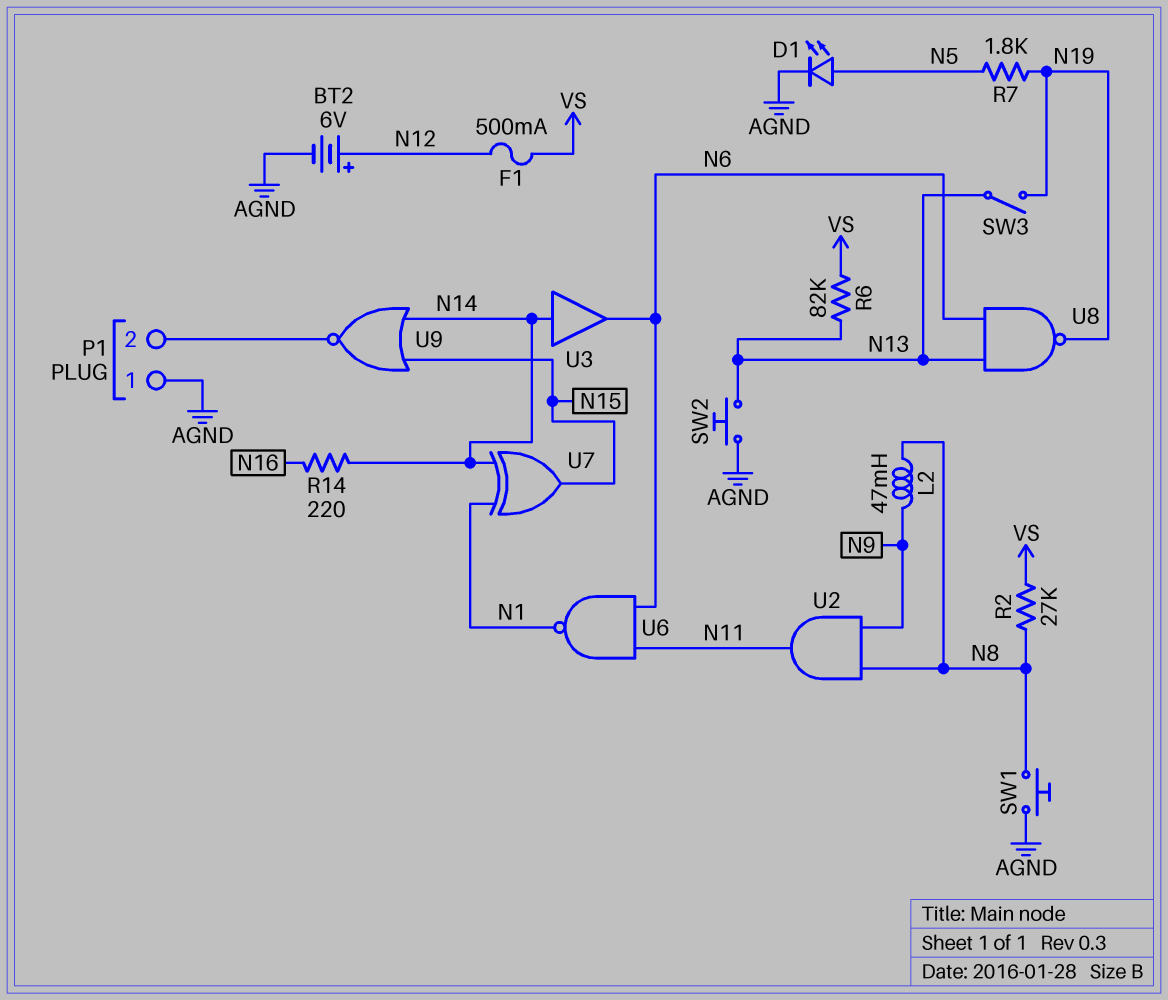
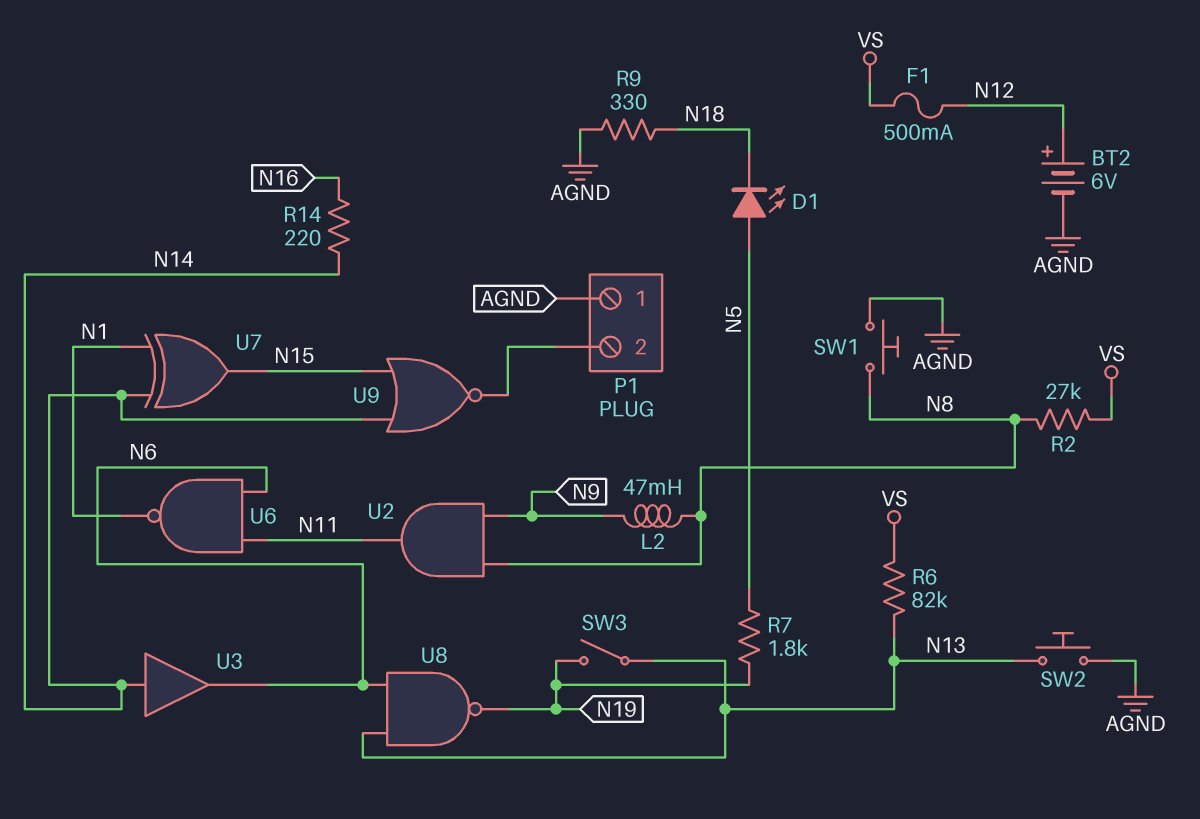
D1: LED (A N5, K AGND) -> LED (A N5, K N18)
R9: none -> 330 (AGND, N18)

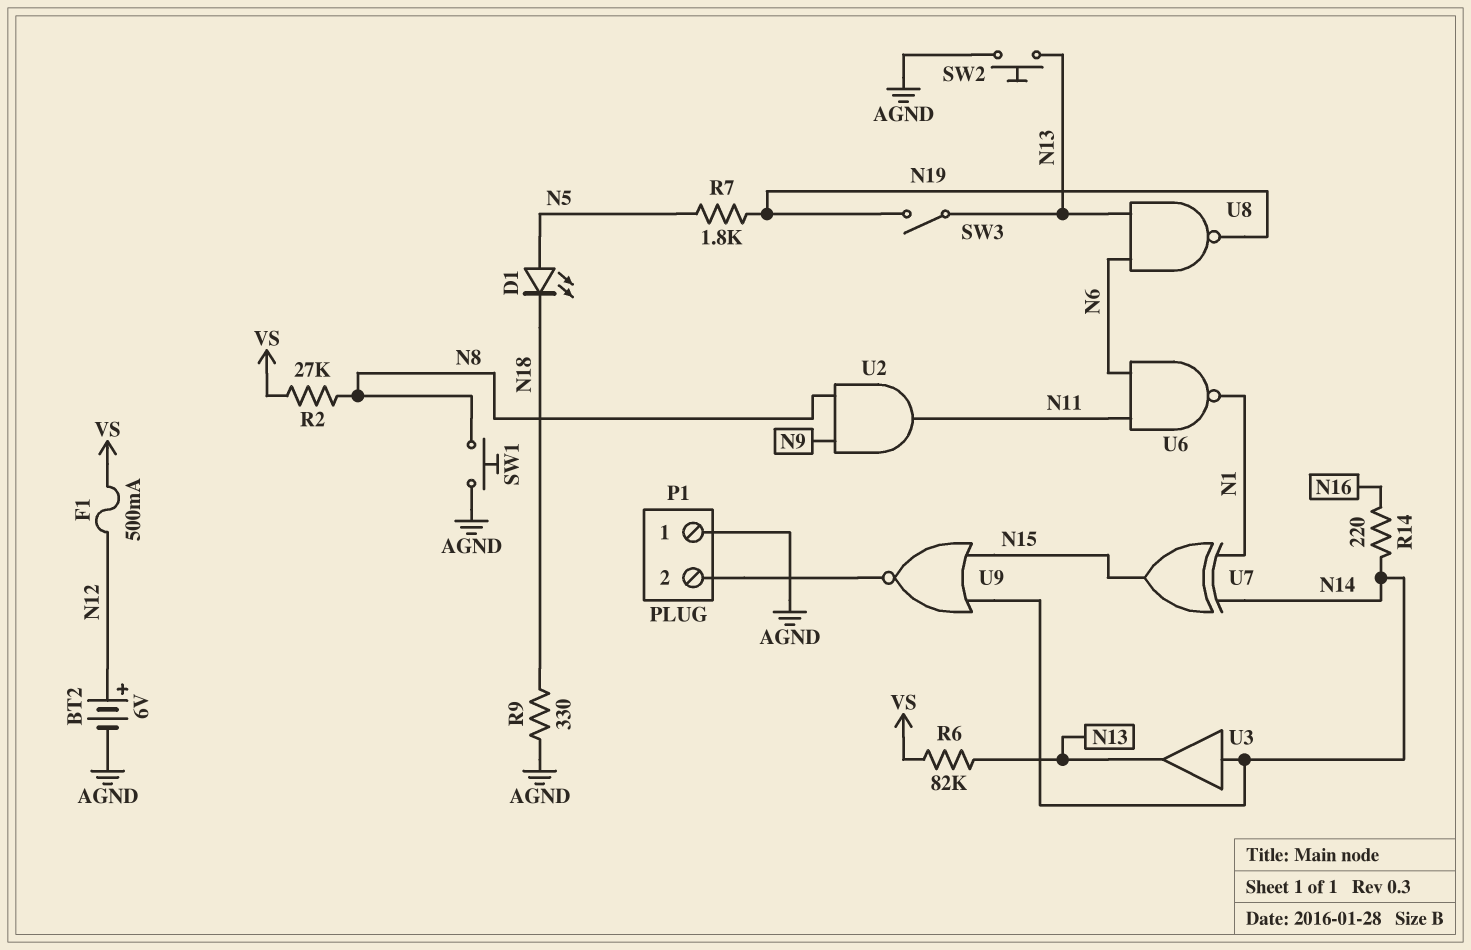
L2: 47mH (N8, N9) -> none
U3: buffer (in N14, out N6) -> buffer (in N14, out N13)

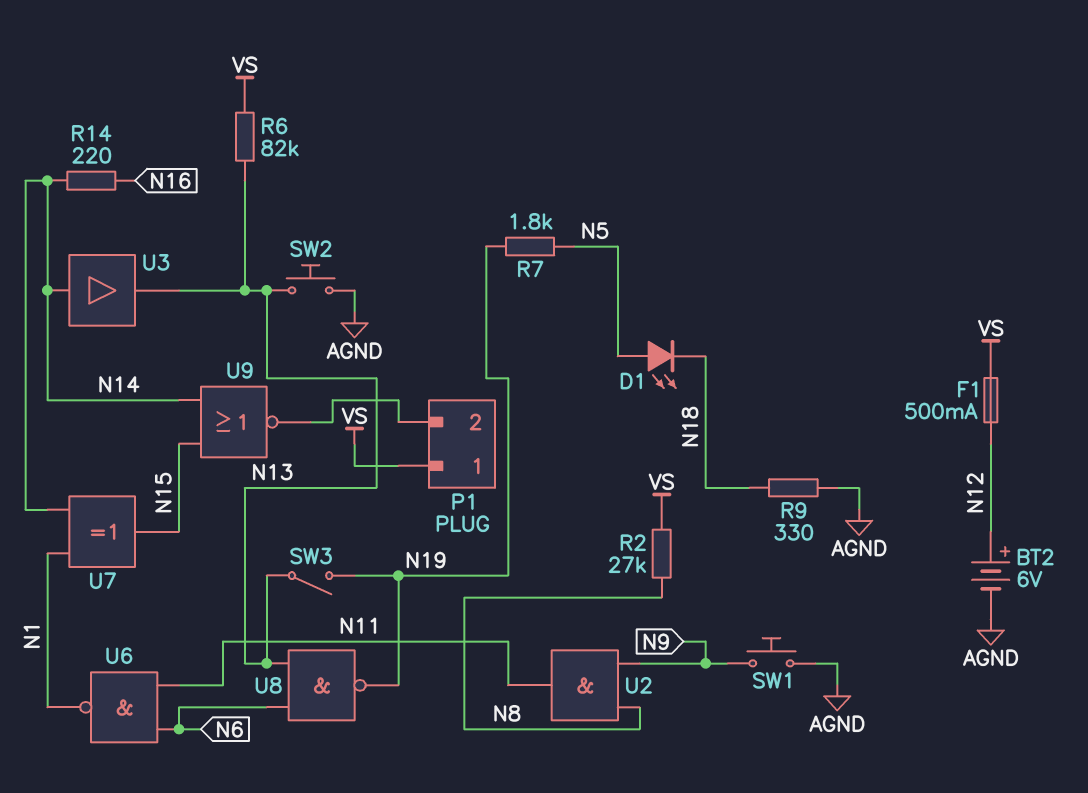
P1 pin 1: AGND -> VS
SW1: button (AGND, N8) -> button (AGND, N9)

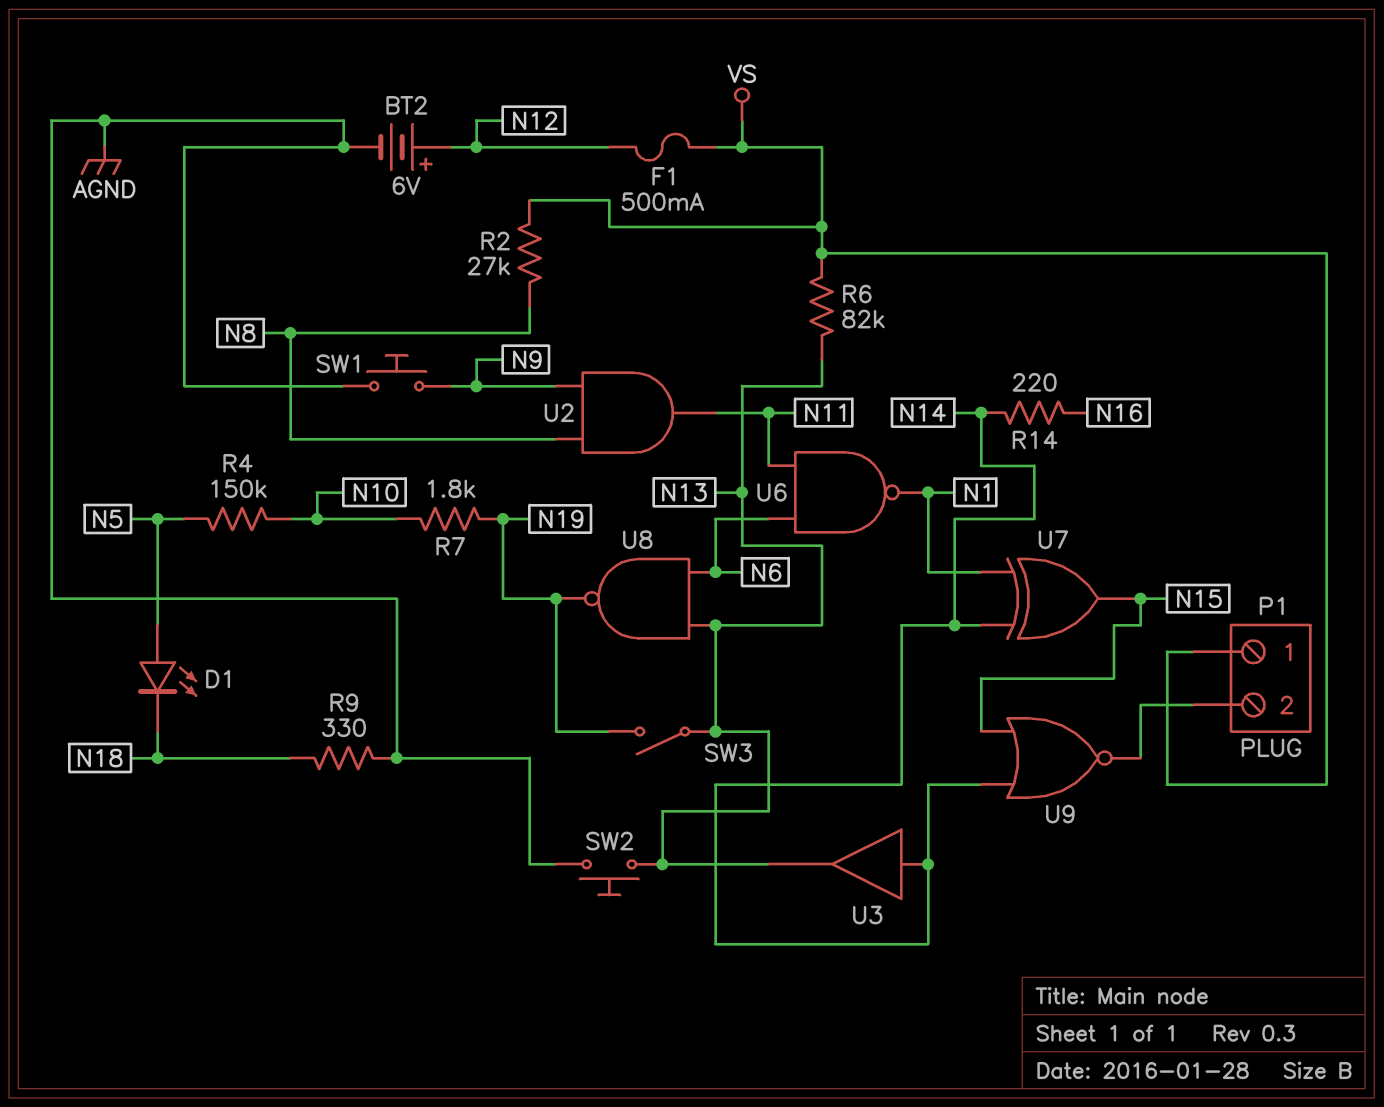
R4: none -> 150k (N5, N10)
R7: 1.8k (N5, N19) -> 1.8k (N10, N19)

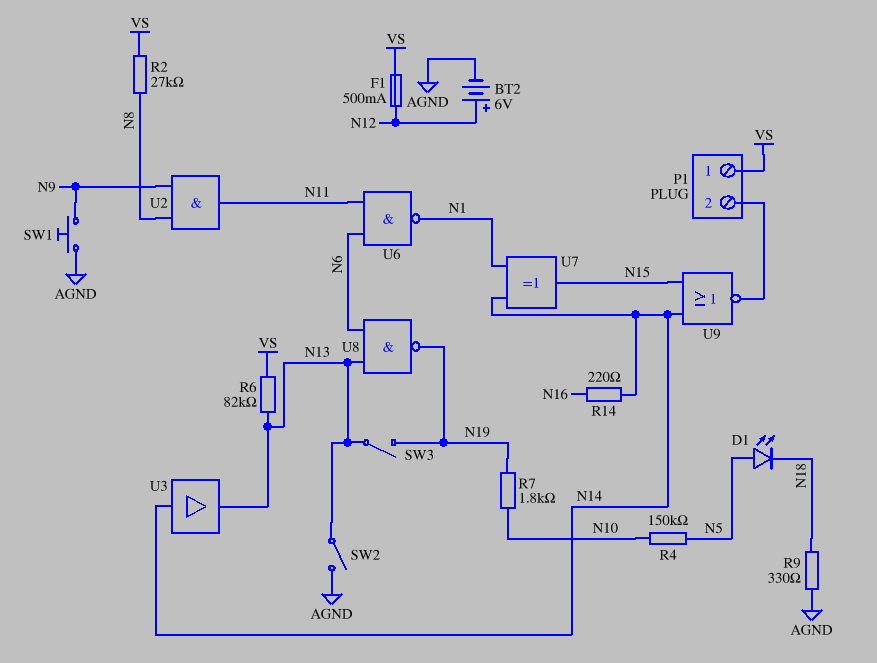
SW2: button (AGND, N13) -> switch (AGND, N13)

